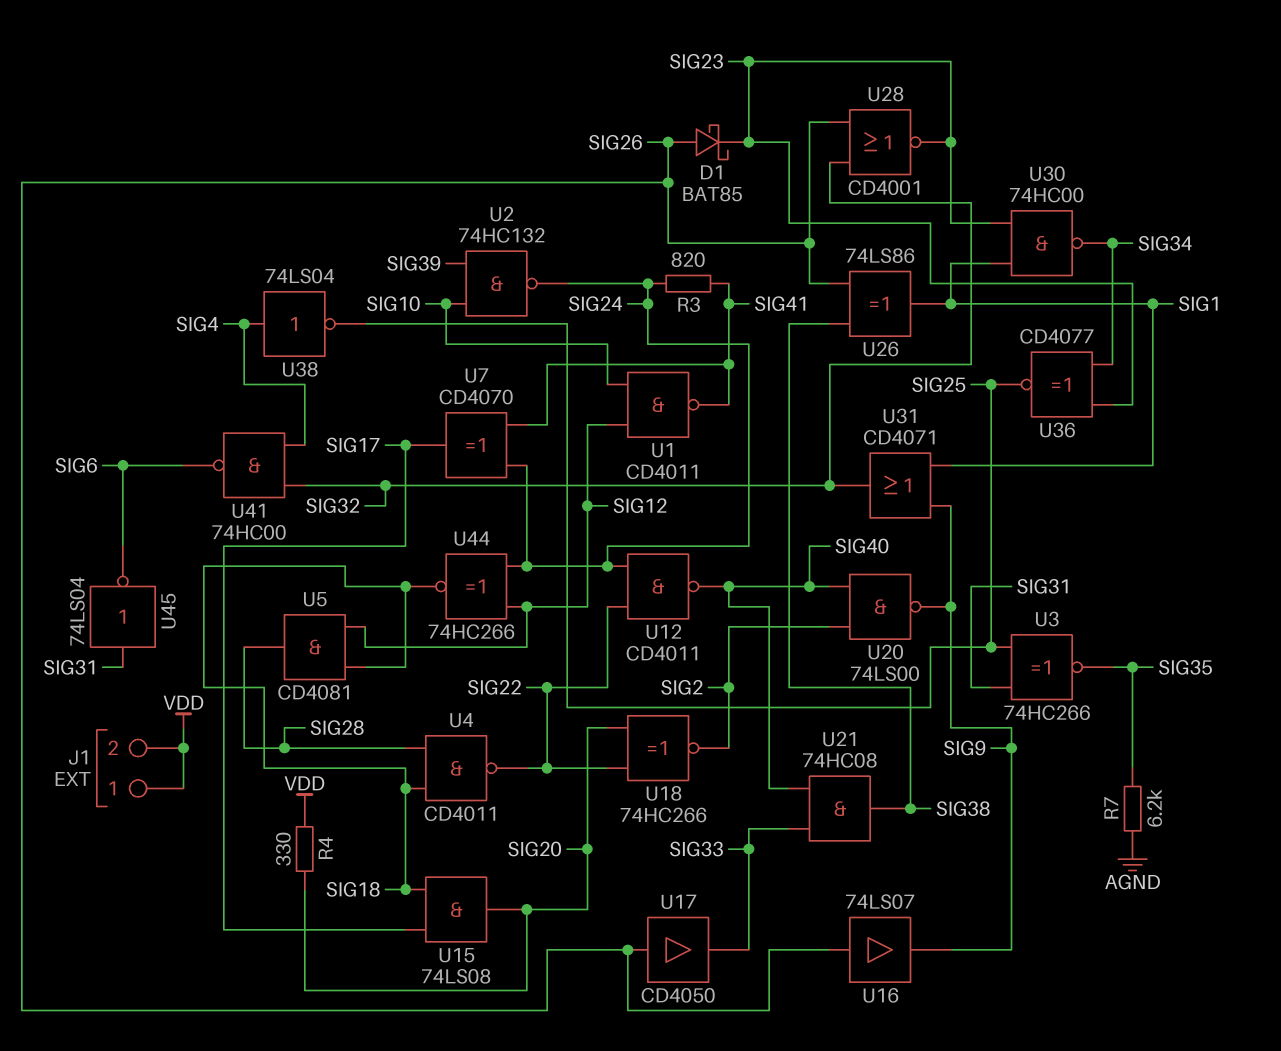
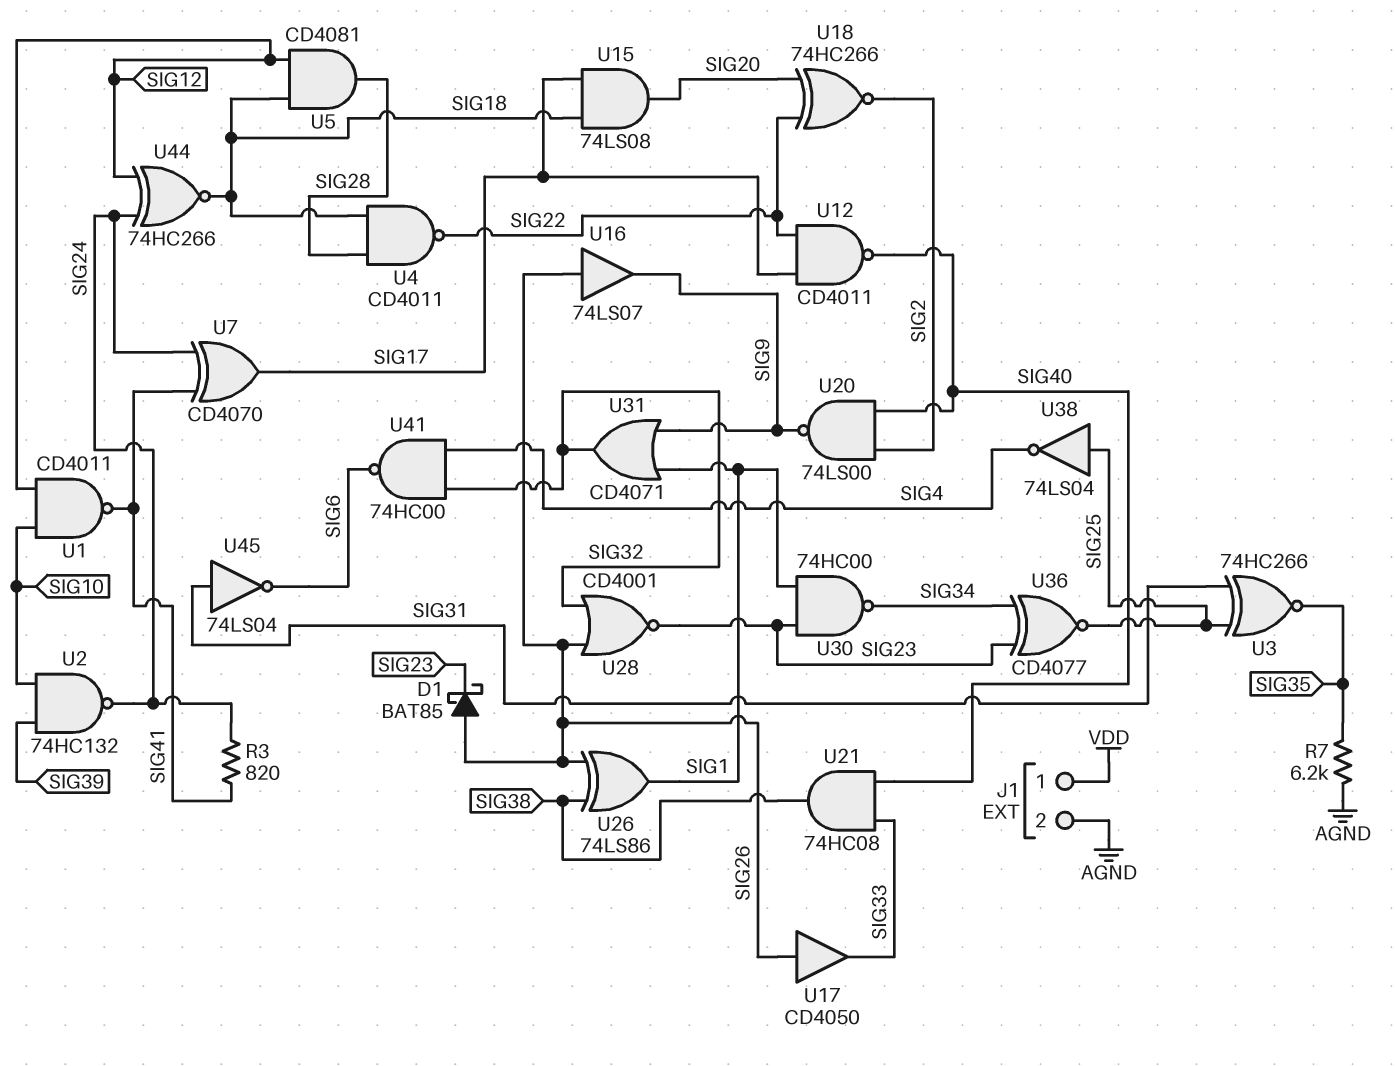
J1 pin 2: VDD -> AGND
R4: 330 (SIG20, VDD) -> none
U12: NAND CD4011 (in SIG22, in SIG24, out SIG40) -> NAND CD4011 (in SIG17, in SIG22, out SIG40)
U38: NOT 74LS04 (in SIG4, out SIG25) -> NOT 74LS04 (in SIG25, out SIG4)

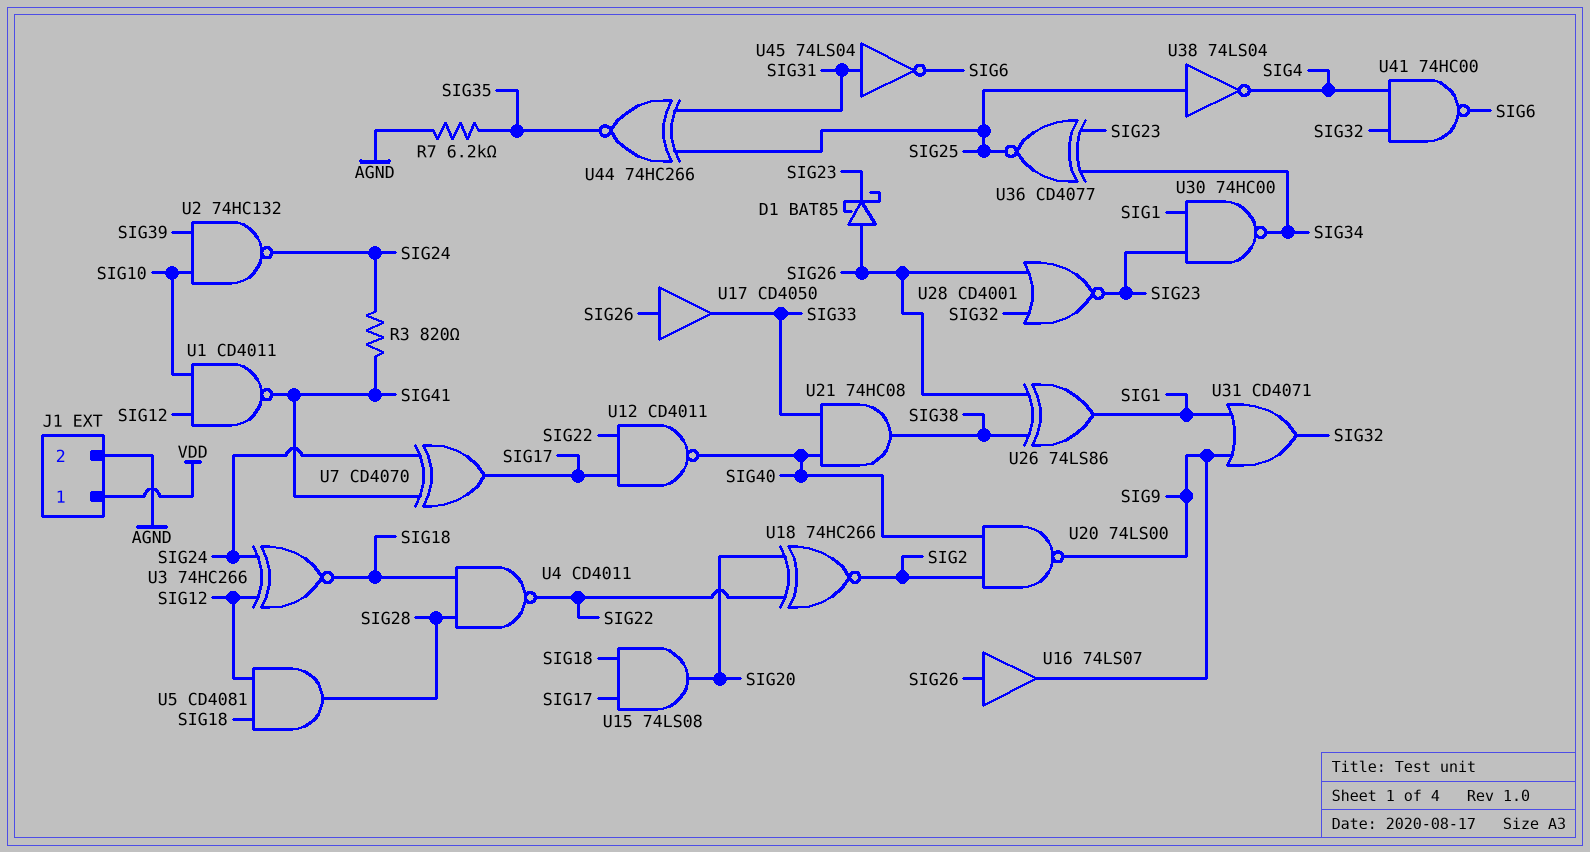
U3: XNOR 74HC266 (in SIG25, in SIG31, out SIG35) -> XNOR 74HC266 (in SIG12, in SIG24, out SIG18)
U44: XNOR 74HC266 (in SIG12, in SIG24, out SIG18) -> XNOR 74HC266 (in SIG25, in SIG31, out SIG35)

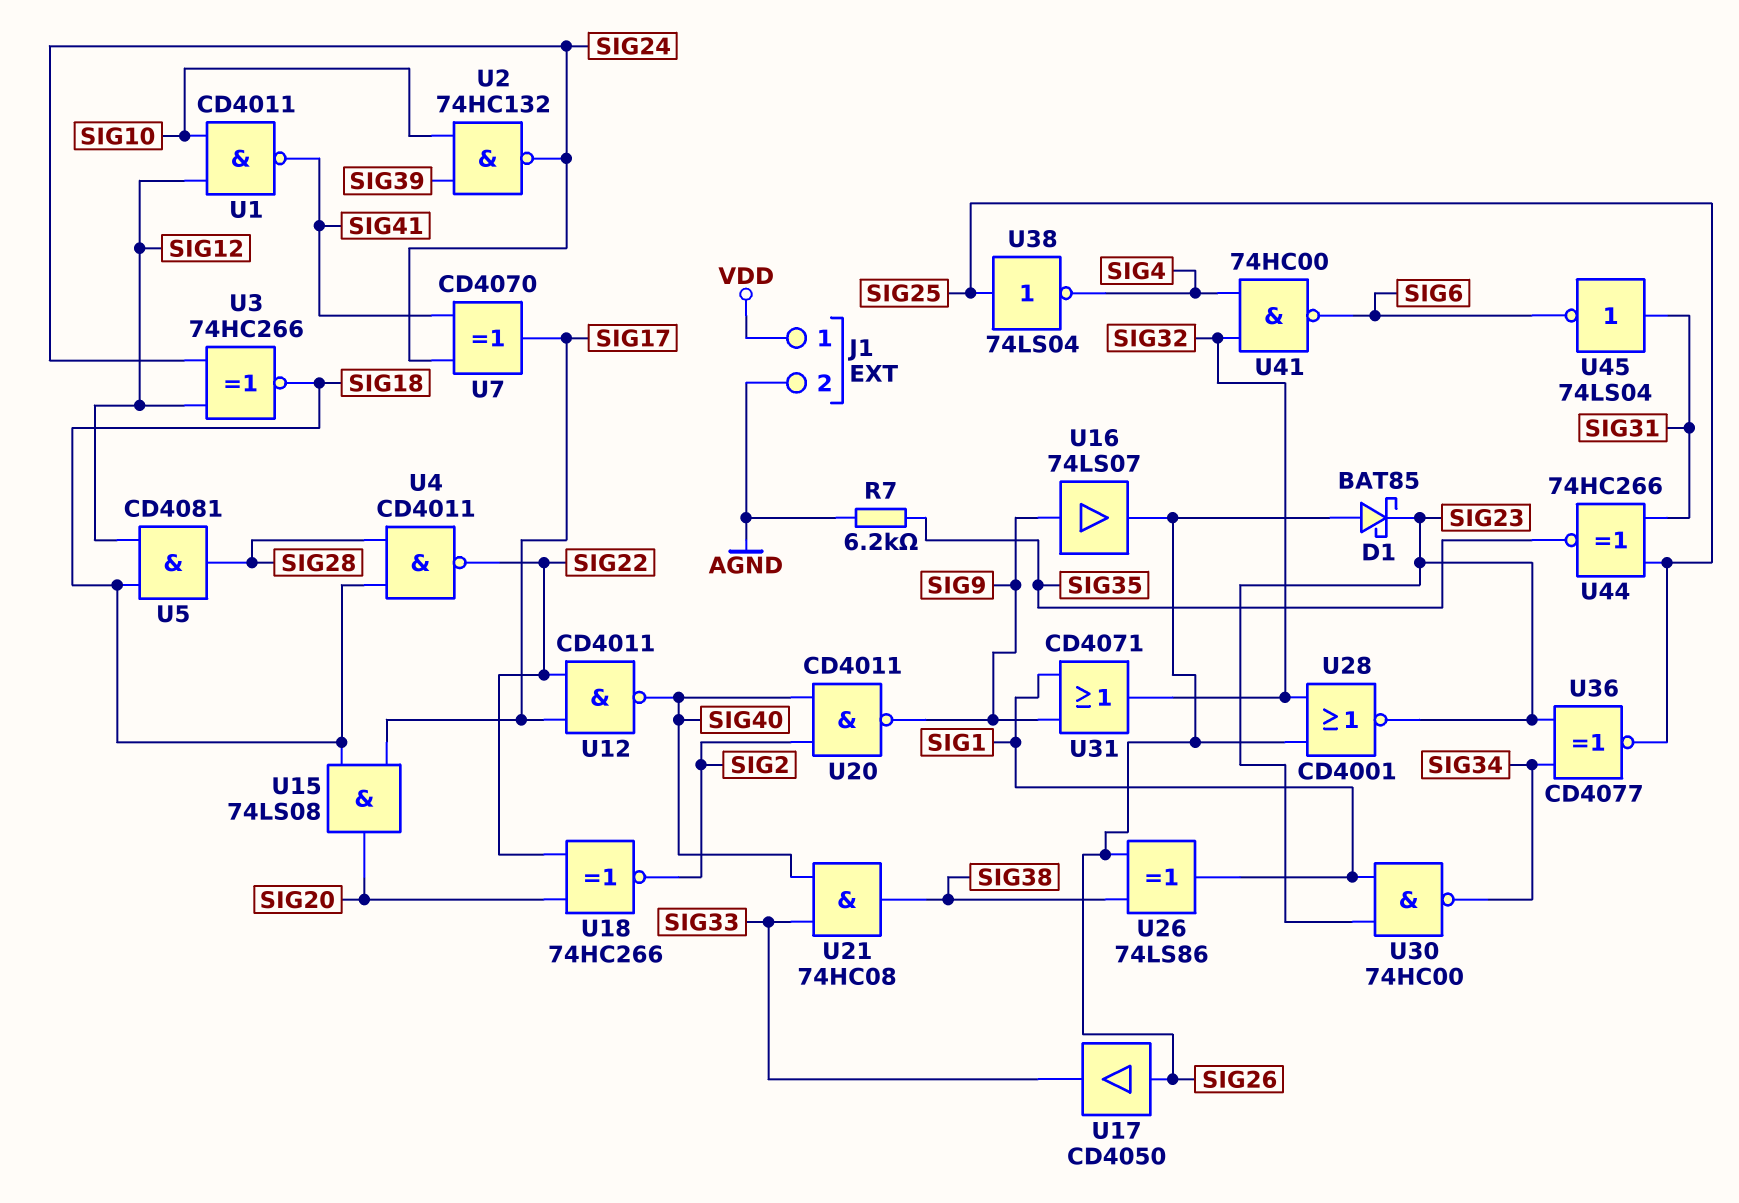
R3: 820 (SIG24, SIG41) -> none
U16: buffer 74LS07 (in SIG26, out SIG9) -> buffer 74LS07 (in SIG9, out SIG26)
U20: NAND 74LS00 (in SIG2, in SIG40, out SIG9) -> NAND CD4011 (in SIG2, in SIG40, out SIG9)

